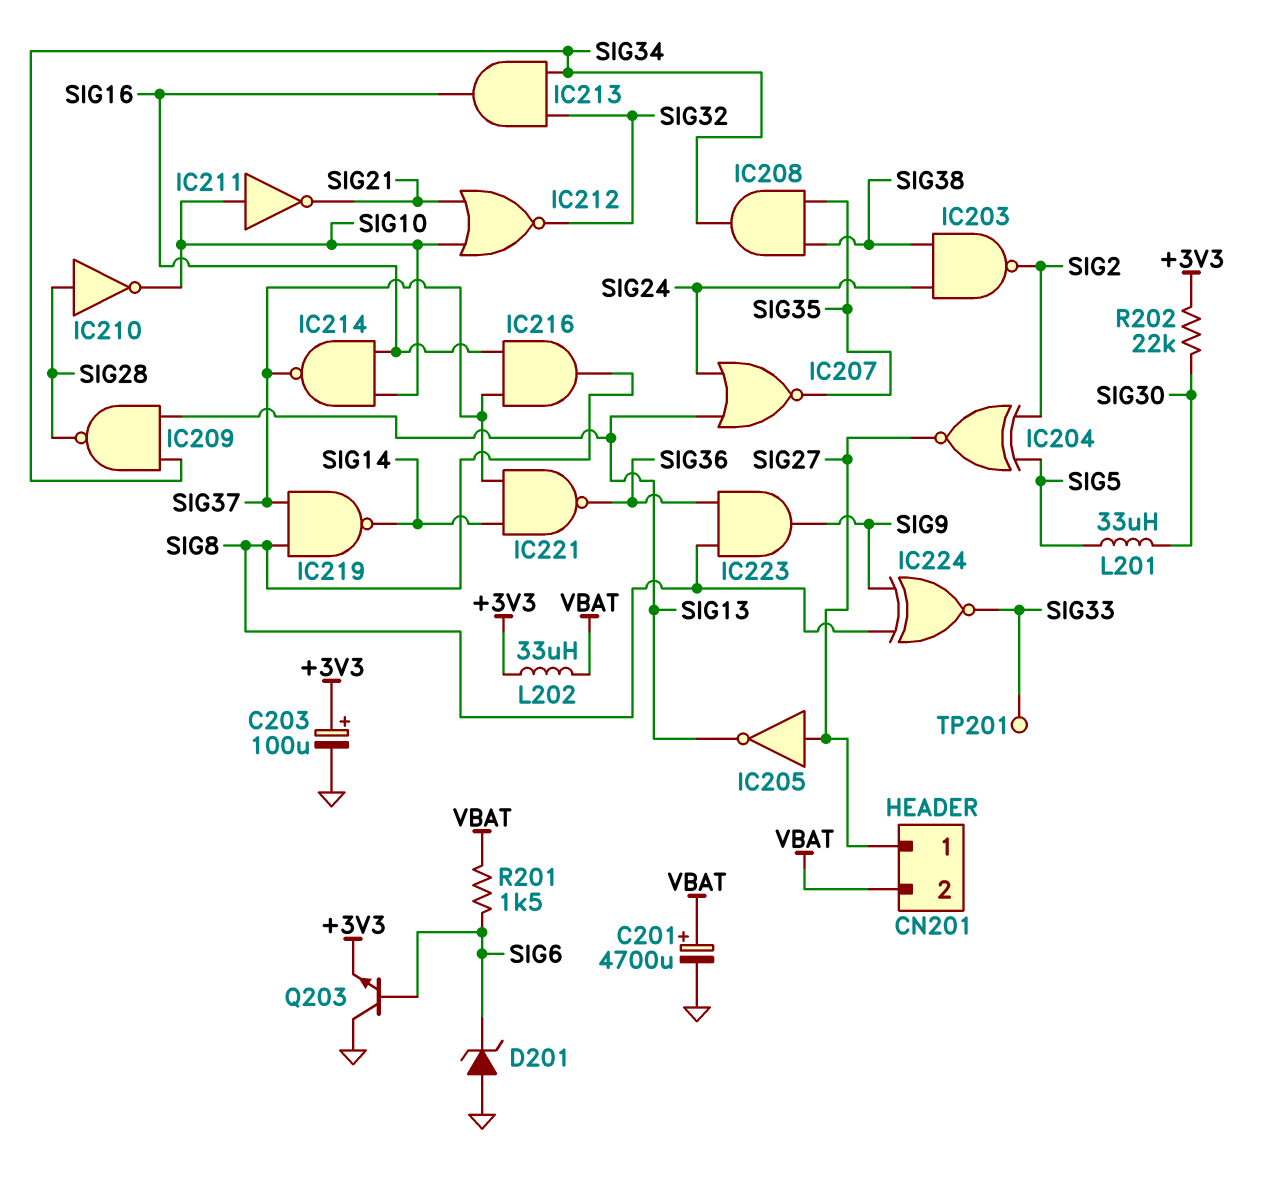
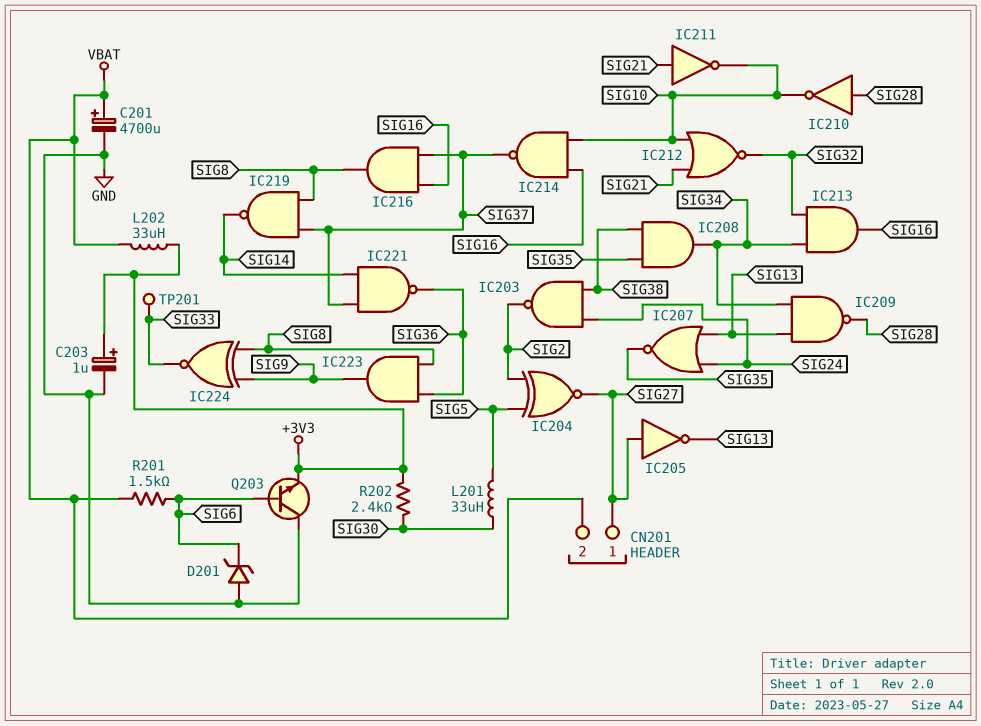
C203: 100uF (plus +3V3, minus GND) -> 1uF (plus +3V3, minus GND)
IC211: NOT (in SIG10, out SIG21) -> NOT (in SIG21, out SIG10)
R202: 22k (+3V3, SIG30) -> 2.4k (+3V3, SIG30)

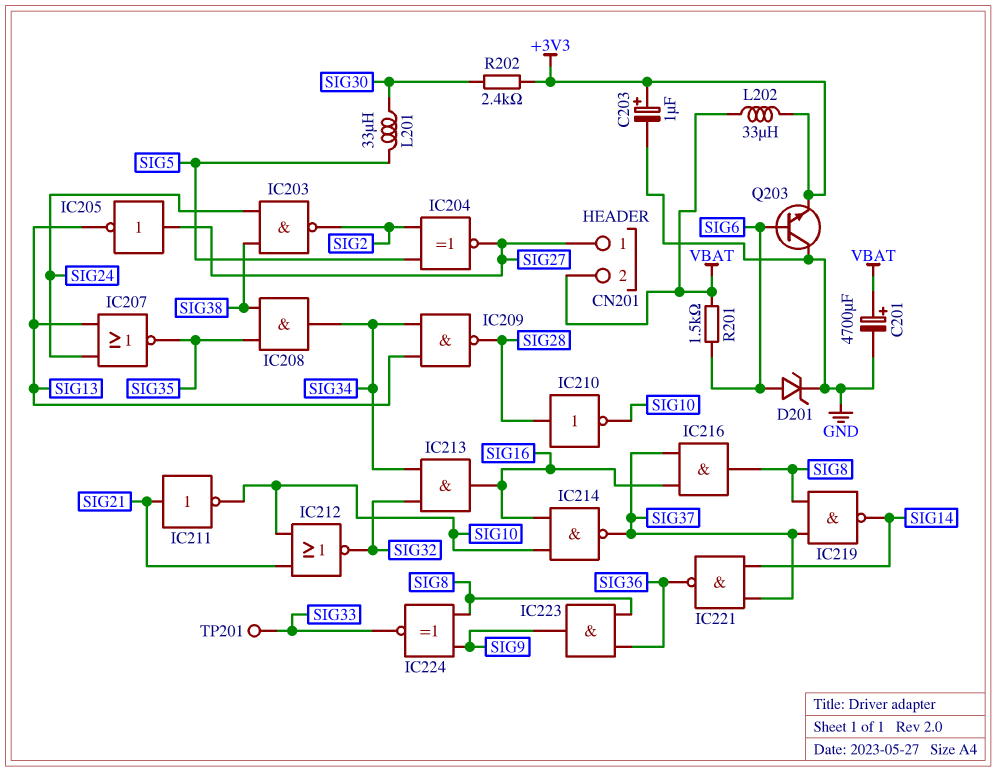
D201: zener (A GND, K SIG6) -> zener (A SIG6, K GND)

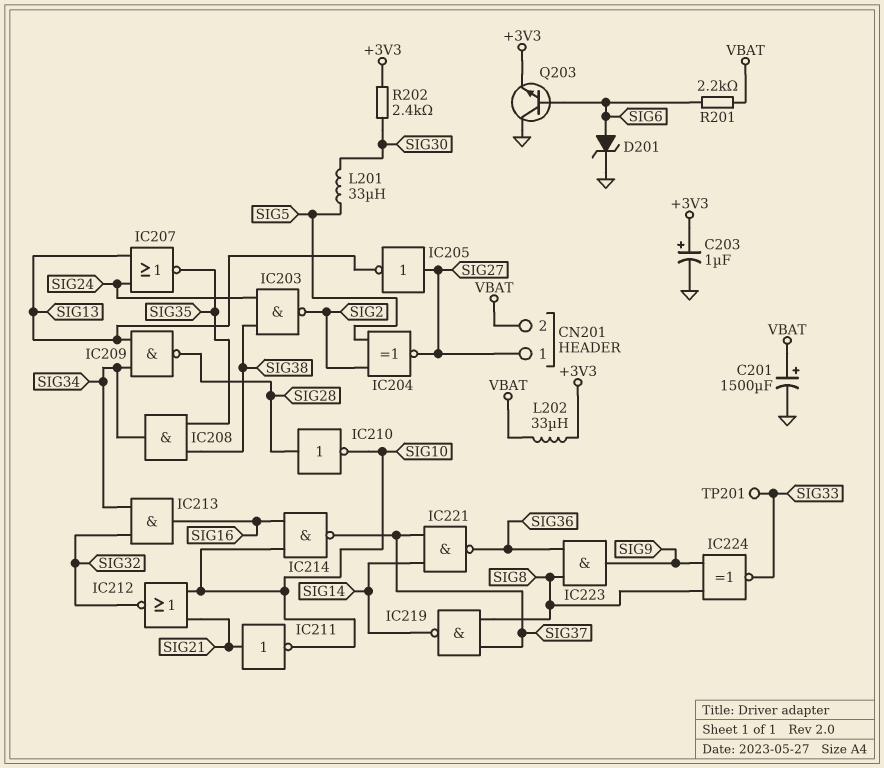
C201: 4700uF (plus VBAT, minus GND) -> 1500uF (plus VBAT, minus GND)
IC216: AND (in SIG16, in SIG37, out SIG8) -> none
R201: 1.5k (SIG6, VBAT) -> 2.2k (SIG6, VBAT)

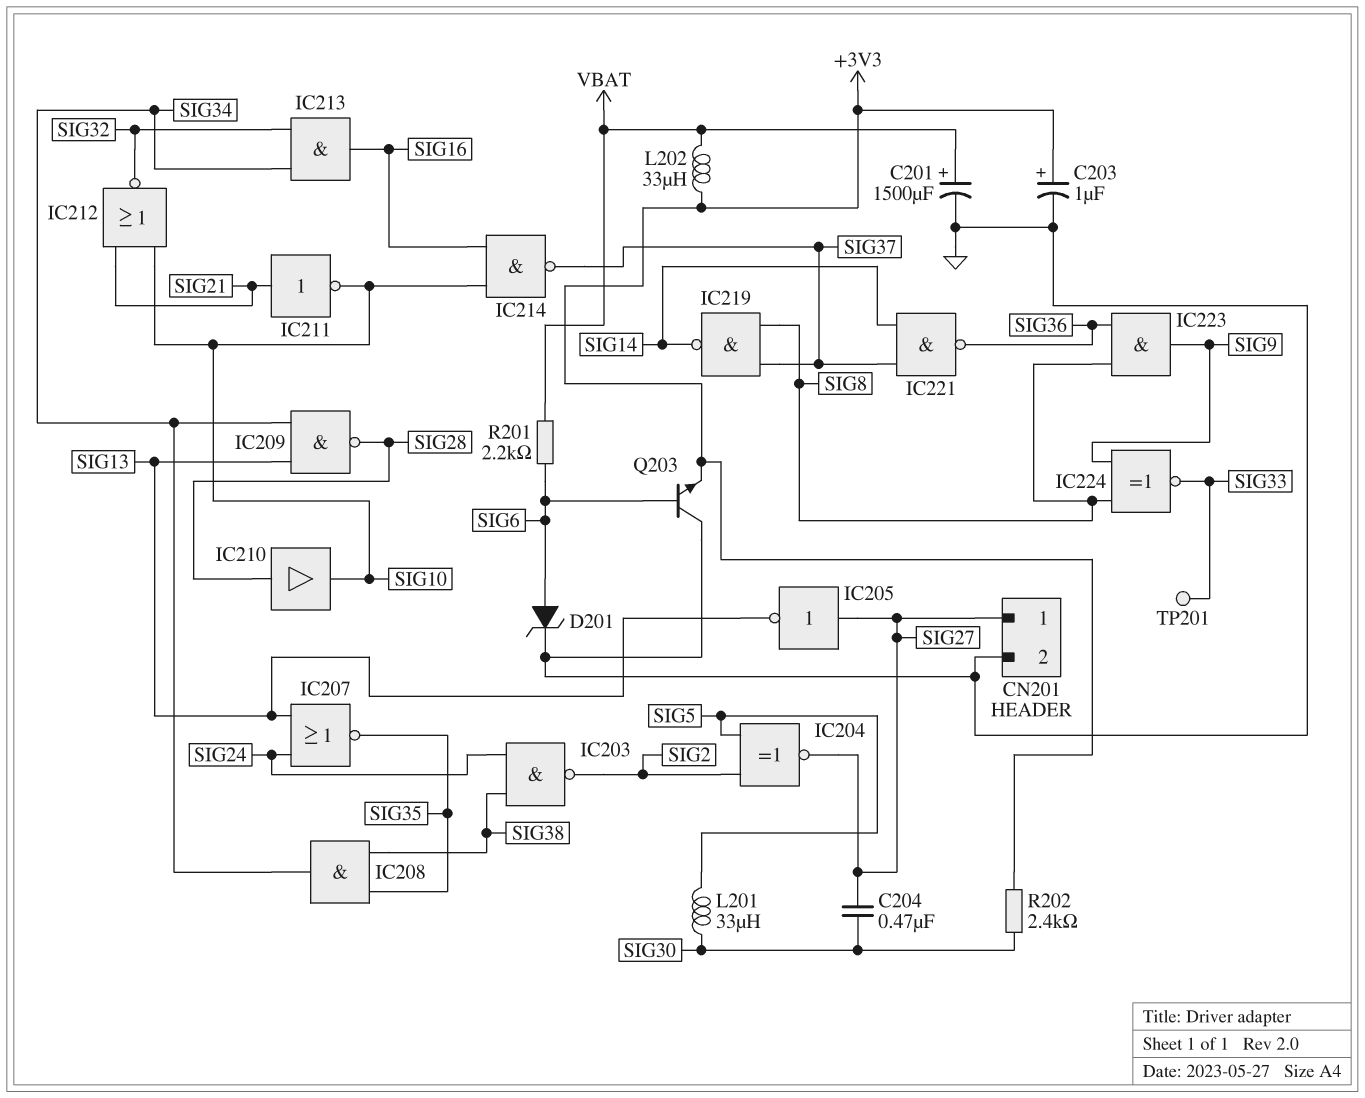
C204: none -> 470nF (SIG27, SIG30)
CN201 pin 2: VBAT -> GND
IC210: NOT (in SIG28, out SIG10) -> buffer (in SIG28, out SIG10)

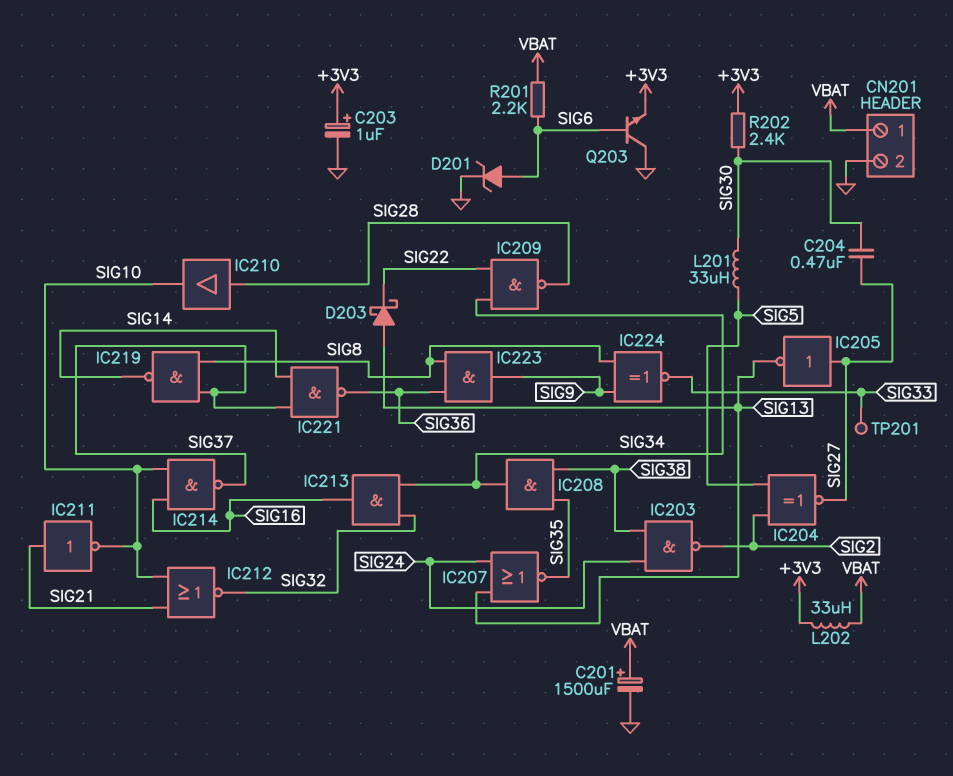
CN201 pin 1: SIG27 -> VBAT
D203: none -> schottky (A SIG13, K SIG22)
IC209: NAND (in SIG13, in SIG34, out SIG28) -> NAND (in SIG22, in SIG34, out SIG28)

